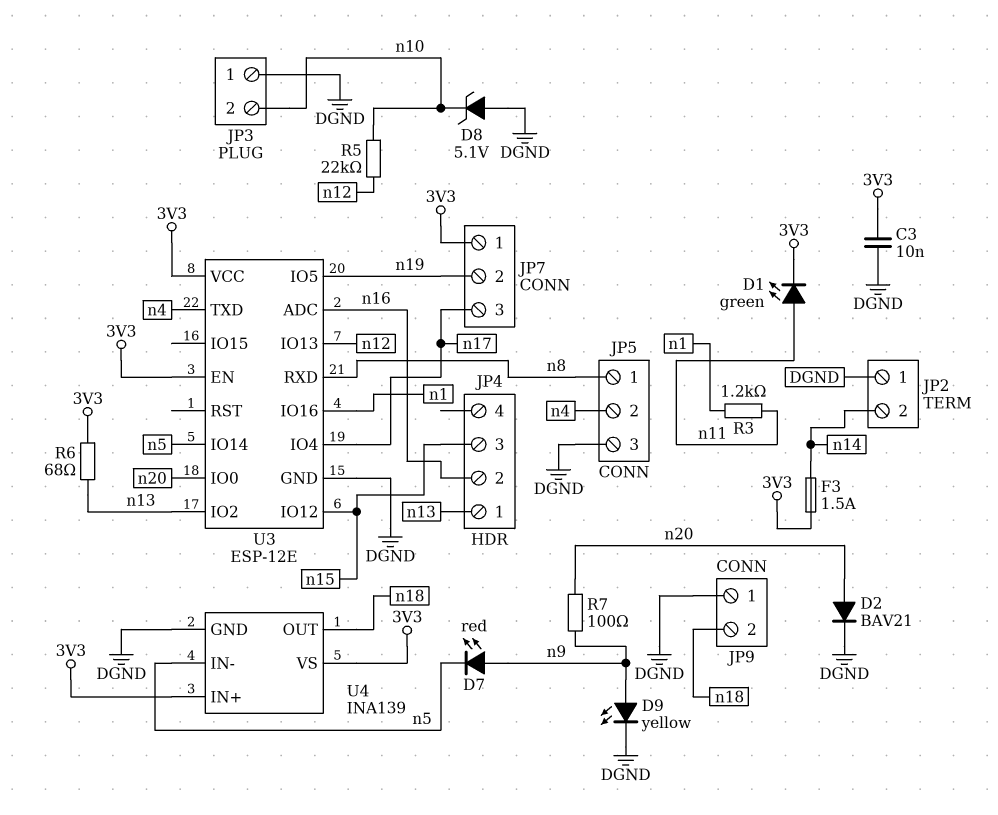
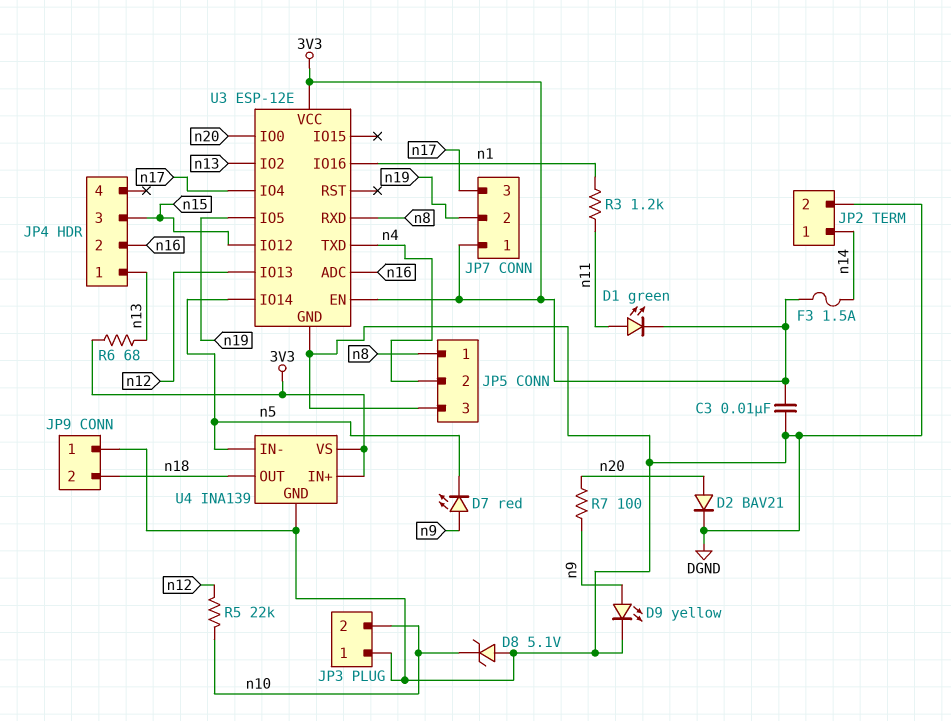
JP2 pin 1: DGND -> n14
JP2 pin 2: n14 -> DGND

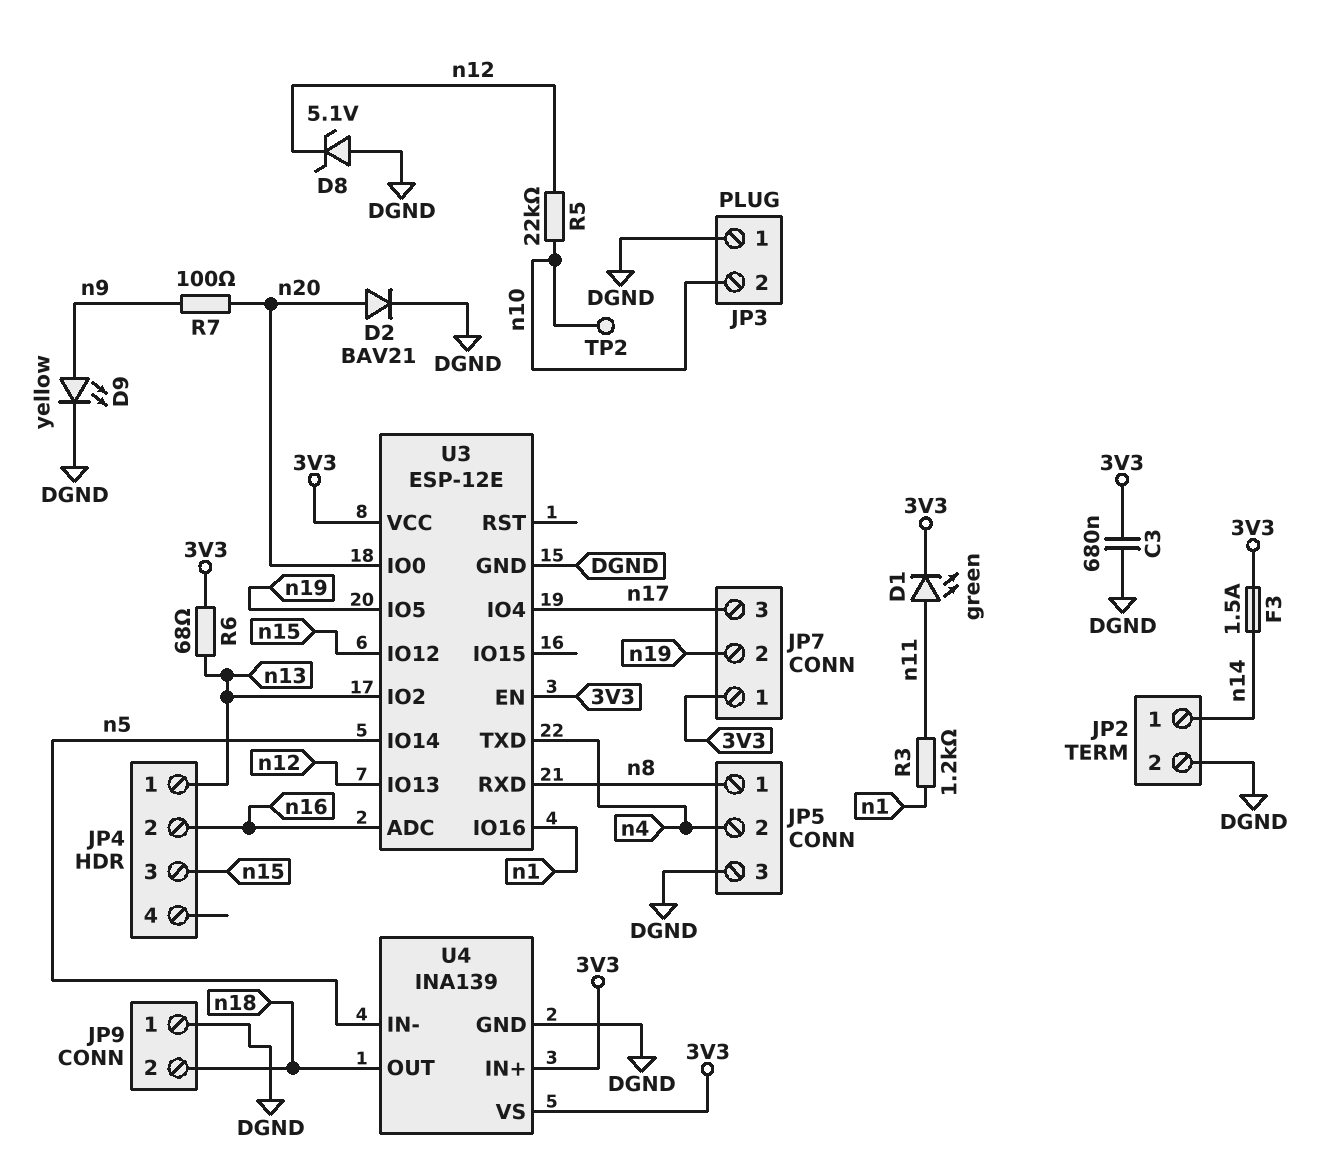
C3: 10nF (3V3, DGND) -> 680nF (3V3, DGND)
D7: LED red (A n9, K n5) -> none
D8: zener 5.1V (A DGND, K n10) -> zener 5.1V (A DGND, K n12)
TP2: none -> test point (n10)

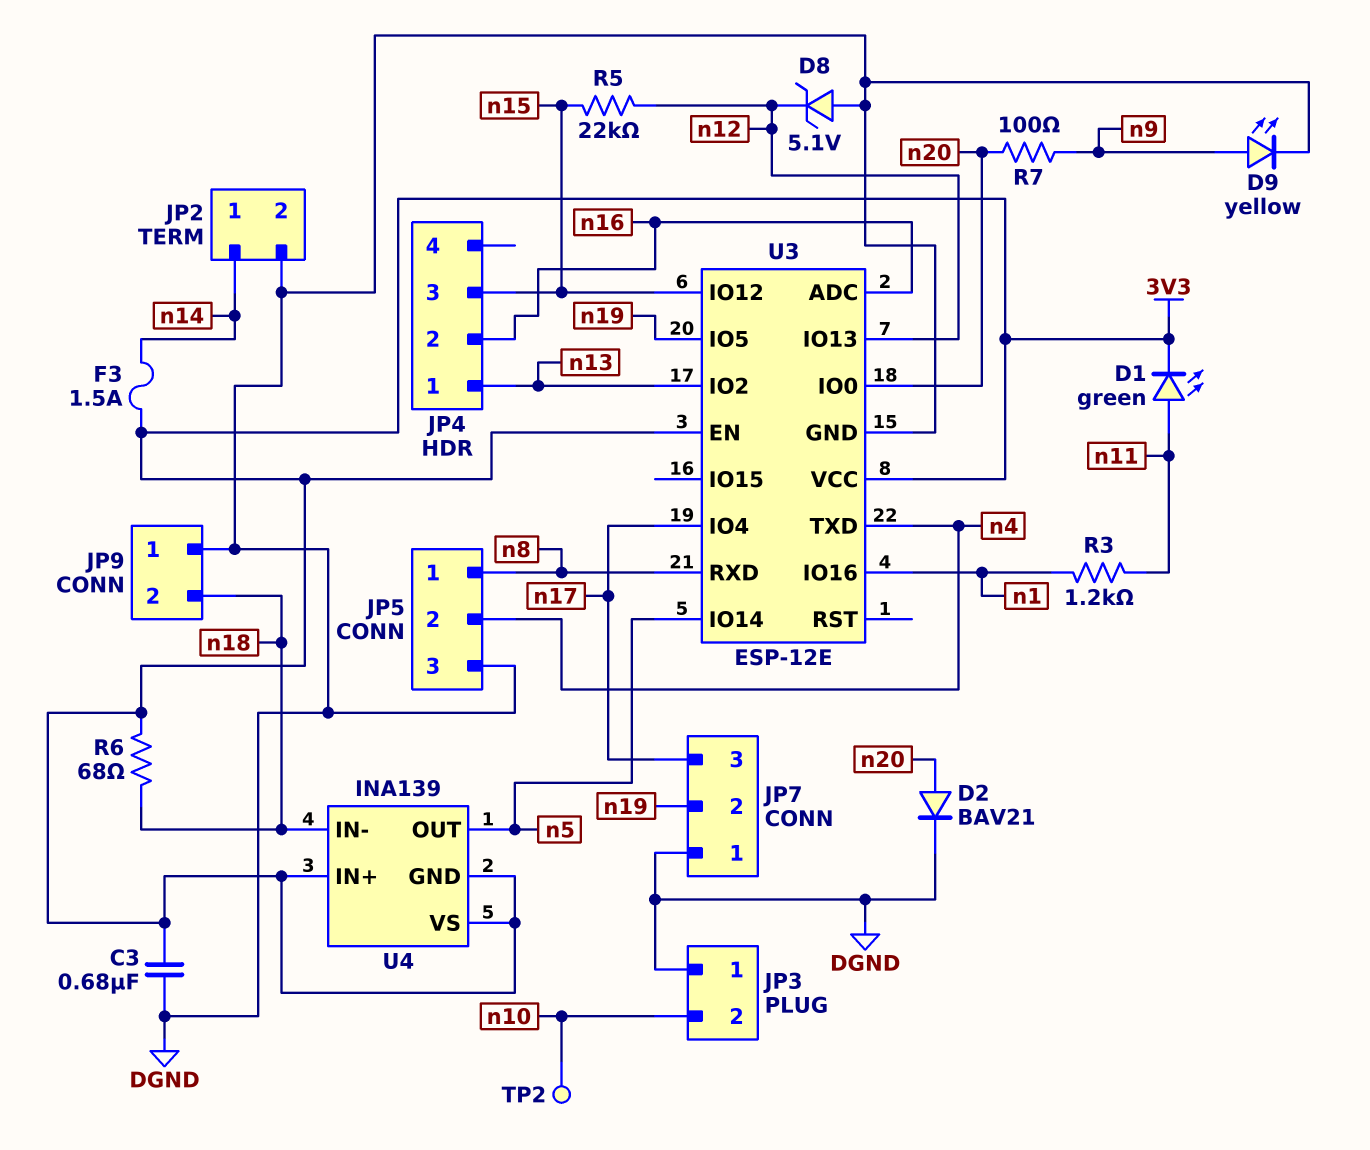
JP7 pin 1: 3V3 -> DGND
R5: 22k (n10, n12) -> 22k (n12, n15)
R6: 68 (3V3, n13) -> 68 (3V3, n18)
U4 pin GND: DGND -> 3V3
U4 pin IN-: n5 -> n18
U4 pin OUT: n18 -> n5

